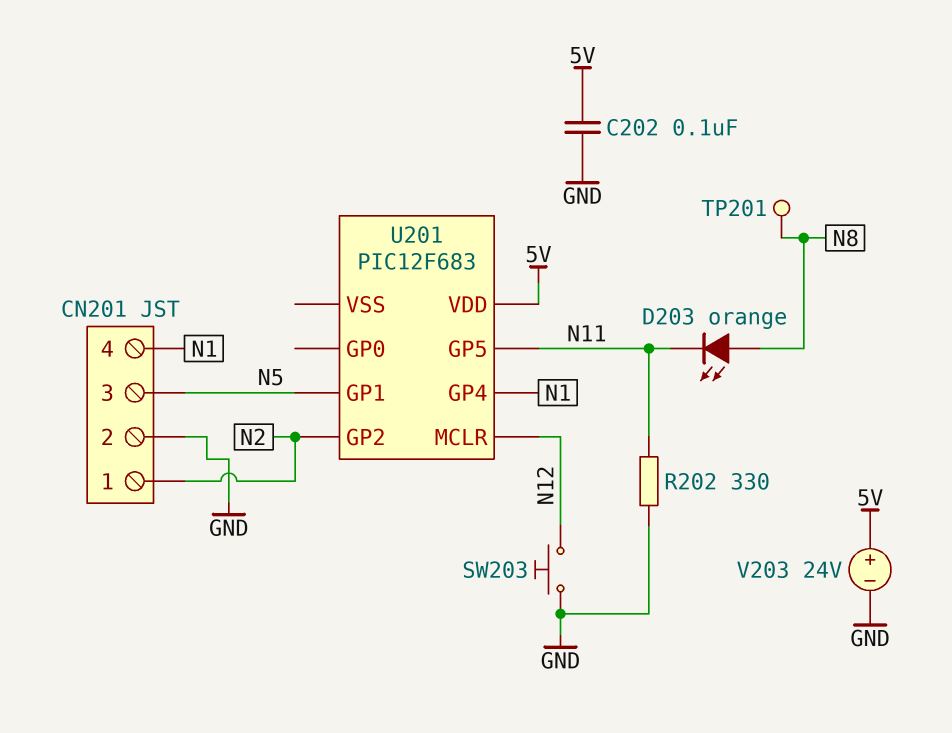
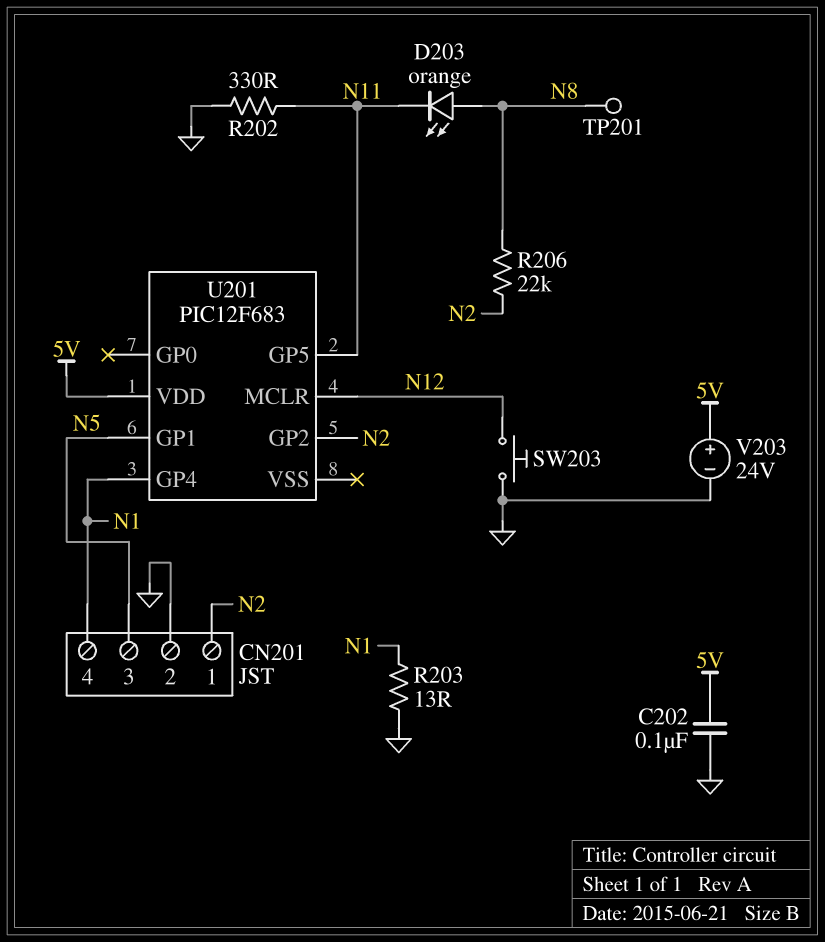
R203: none -> 13 (GND, N1)
R206: none -> 22k (N2, N8)

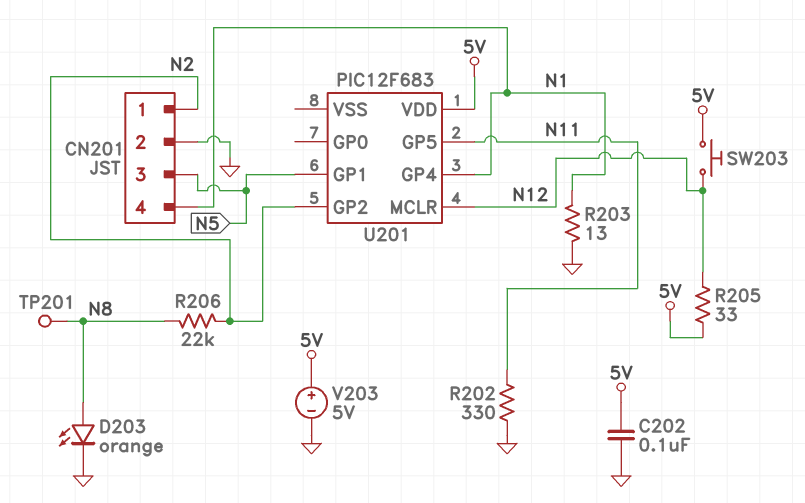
D203: LED orange (A N8, K N11) -> LED orange (A N8, K GND)
R205: none -> 33 (5V, N12)
SW203: button (GND, N12) -> button (5V, N12)
V203: 24V (plus 5V, minus GND) -> 5V (plus 5V, minus GND)

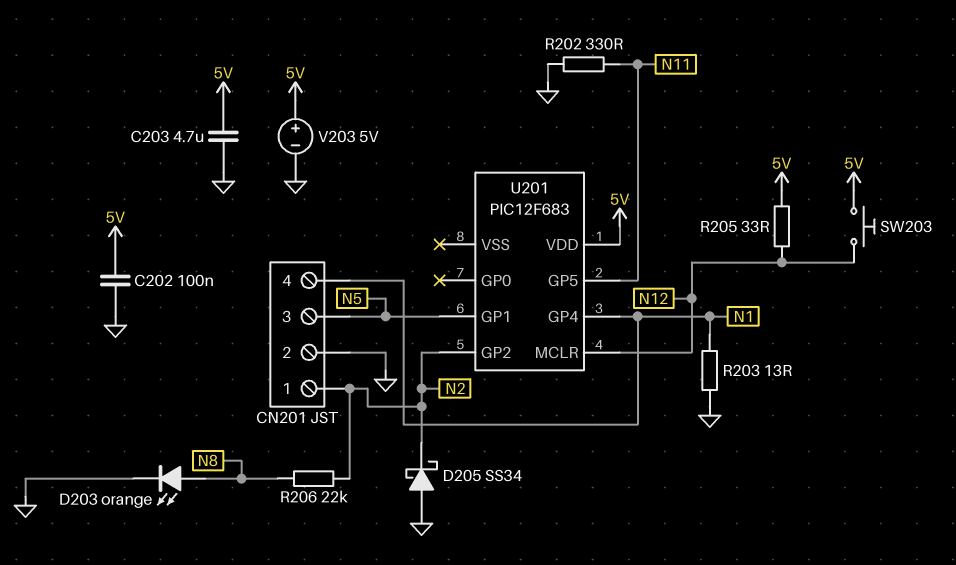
C203: none -> 4.7uF (5V, GND)
D205: none -> schottky SS34 (A GND, K N2)
TP201: test point (N8) -> none

